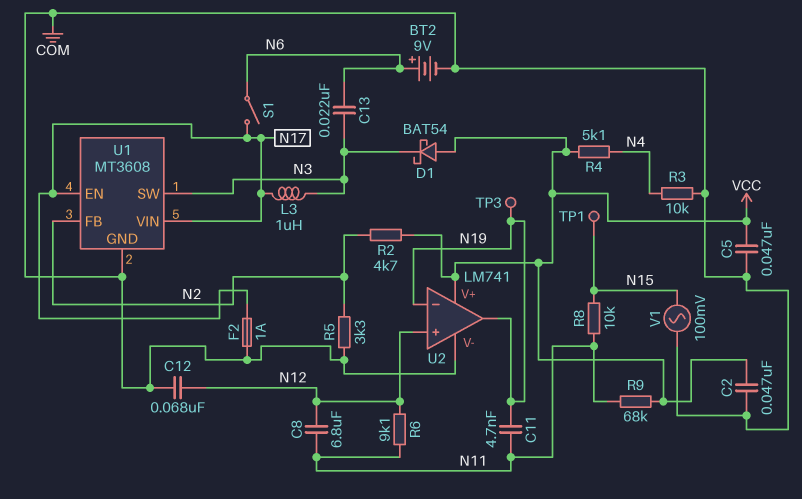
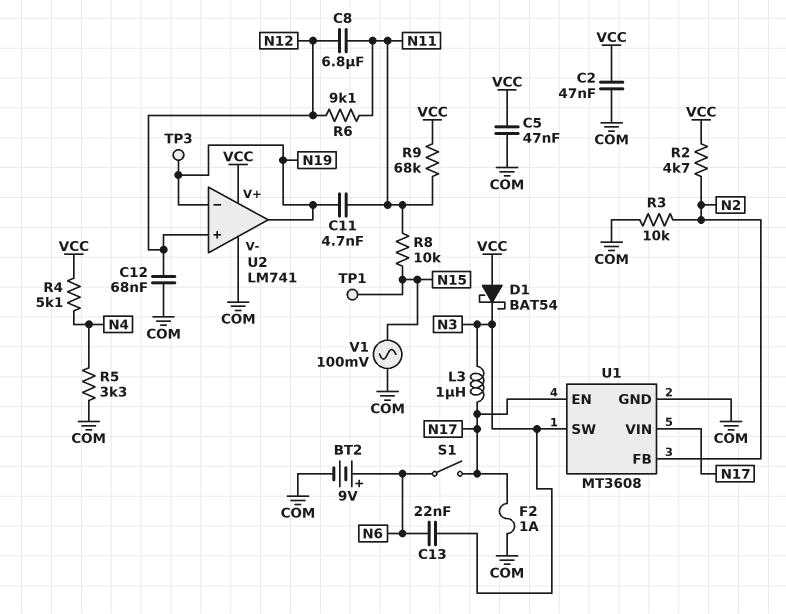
R3: 10k (COM, N4) -> 10k (COM, N2)
R5: 3.3k (COM, N2) -> 3.3k (COM, N4)

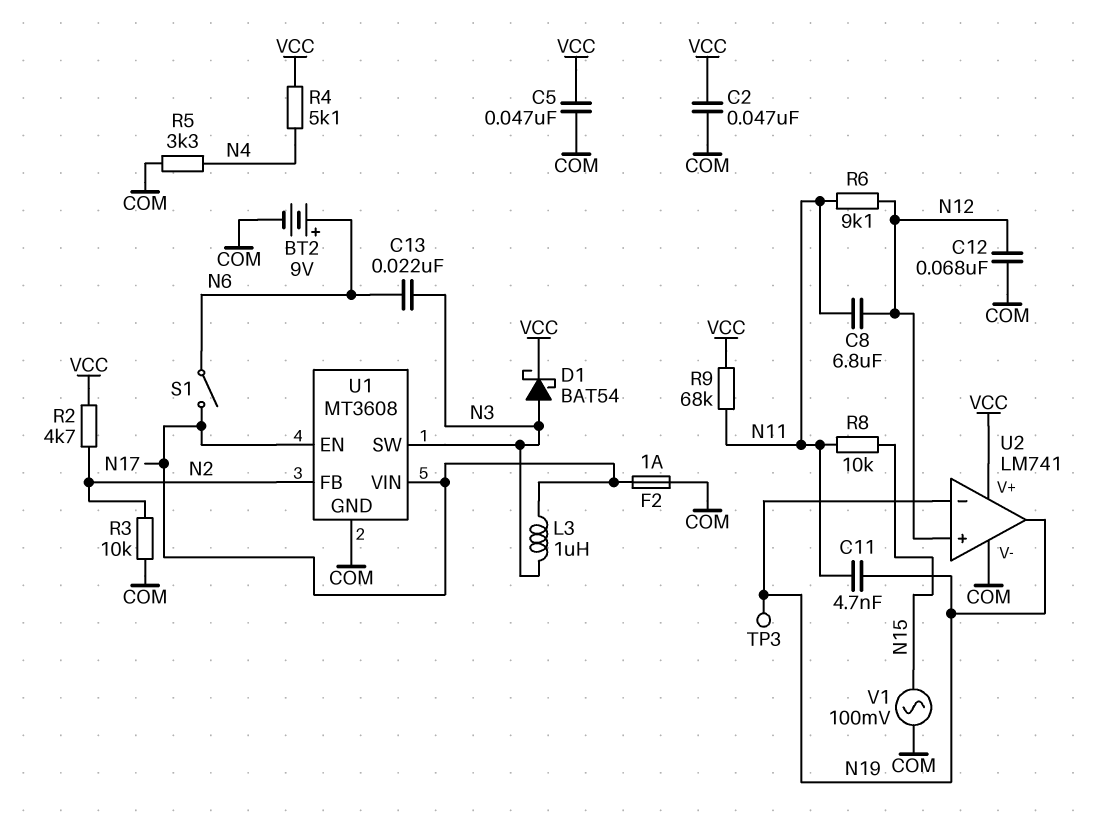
D1: schottky BAT54 (A VCC, K N3) -> schottky BAT54 (A N3, K VCC)
TP1: test point (N15) -> none

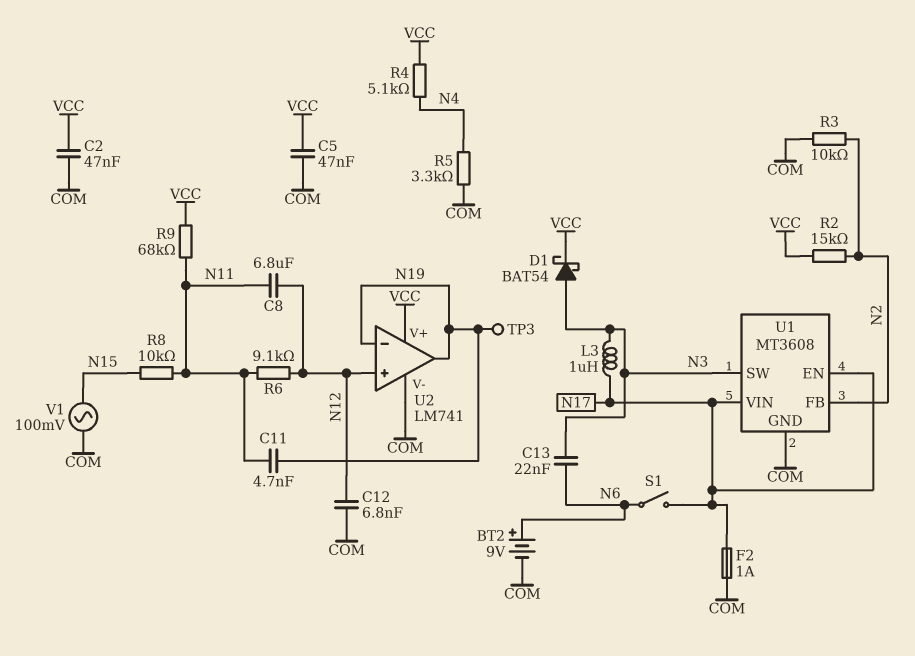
C12: 68nF (COM, N12) -> 6.8nF (COM, N12)
R2: 4.7k (N2, VCC) -> 15k (N2, VCC)

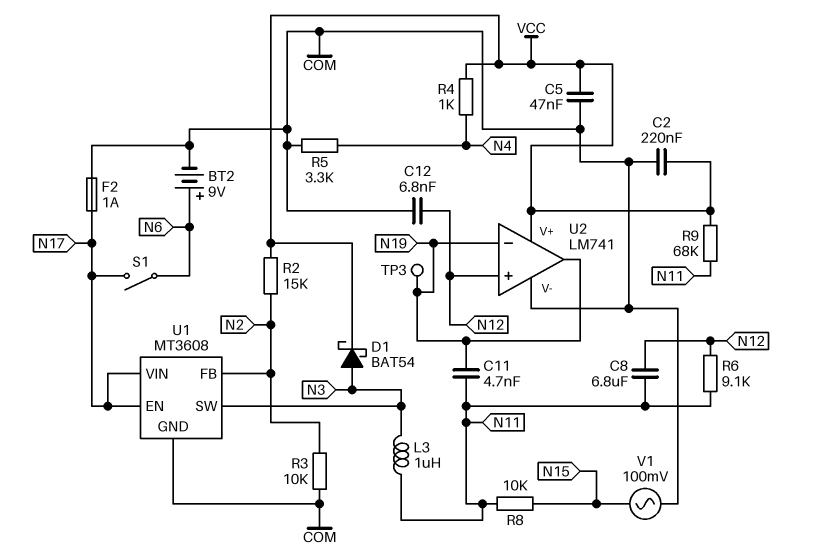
C2: 47nF (COM, VCC) -> 220nF (COM, VCC)
C13: 22nF (N3, N6) -> none
L3: 1uH (N3, N17) -> 1uH (N3, N11)
R4: 5.1k (N4, VCC) -> 1k (N4, VCC)

